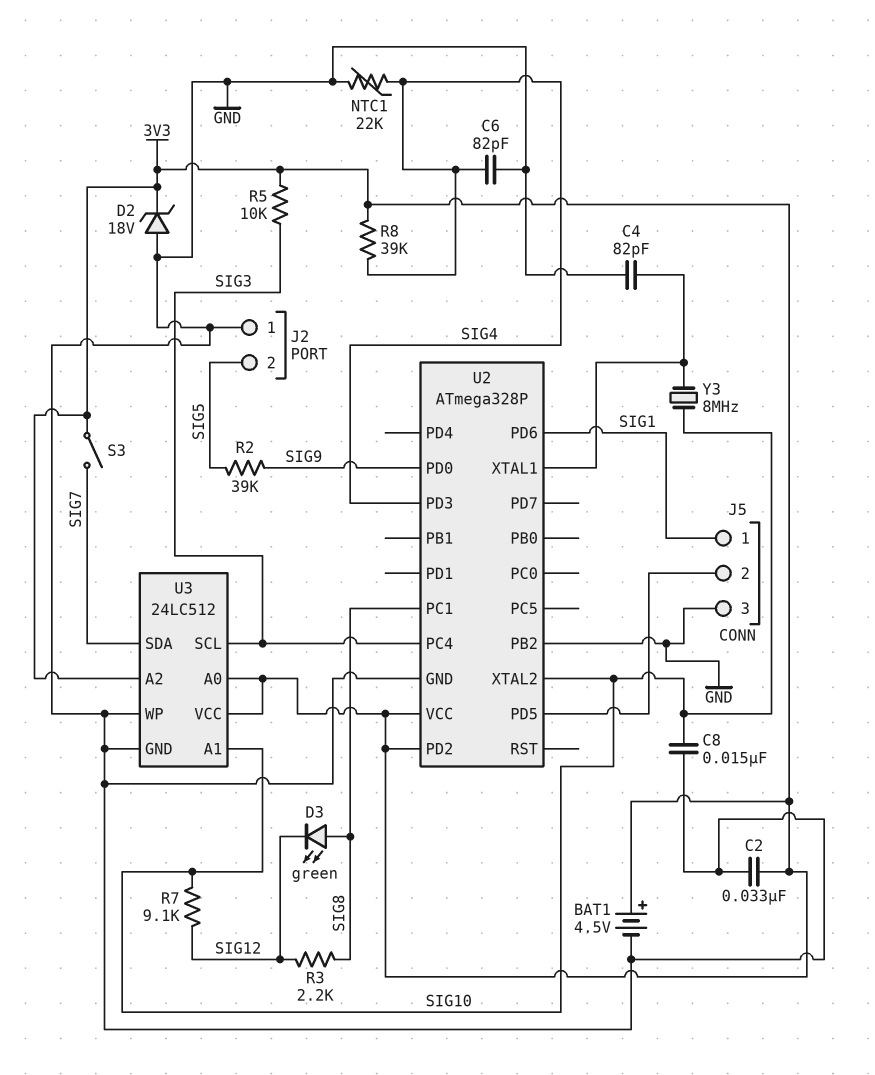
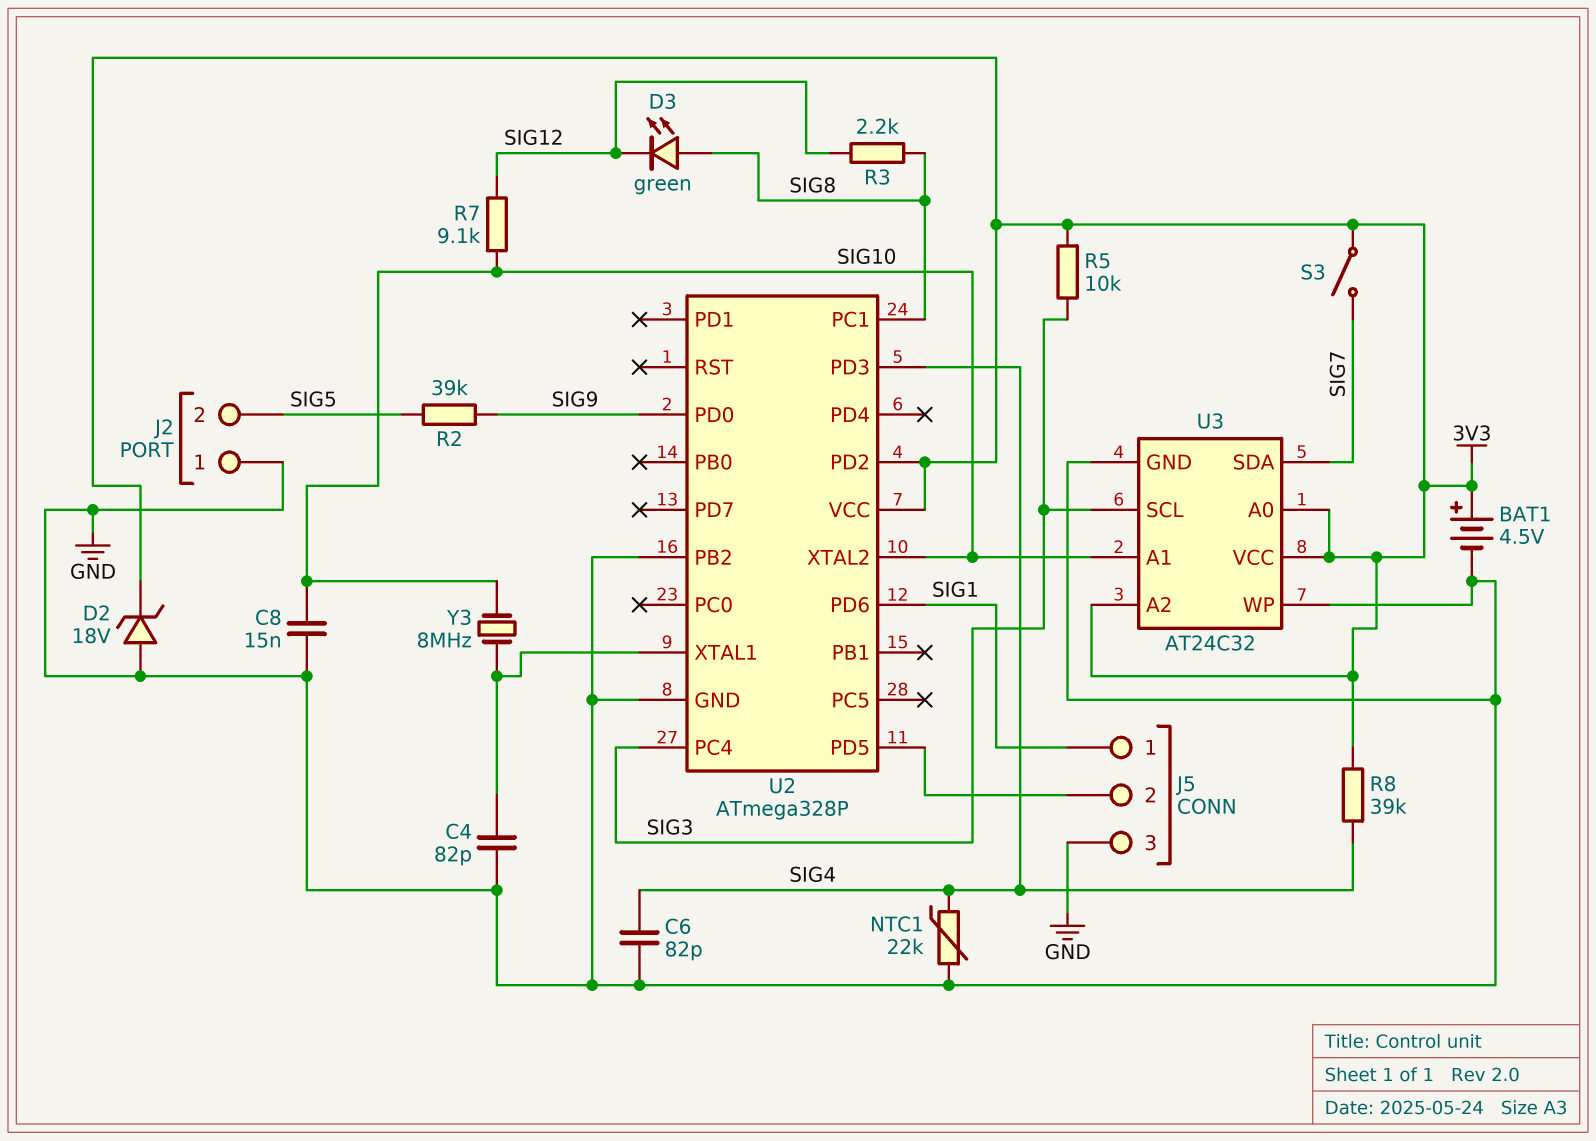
C2: 33nF (3V3, GND) -> none
U3: 24LC512 -> AT24C32

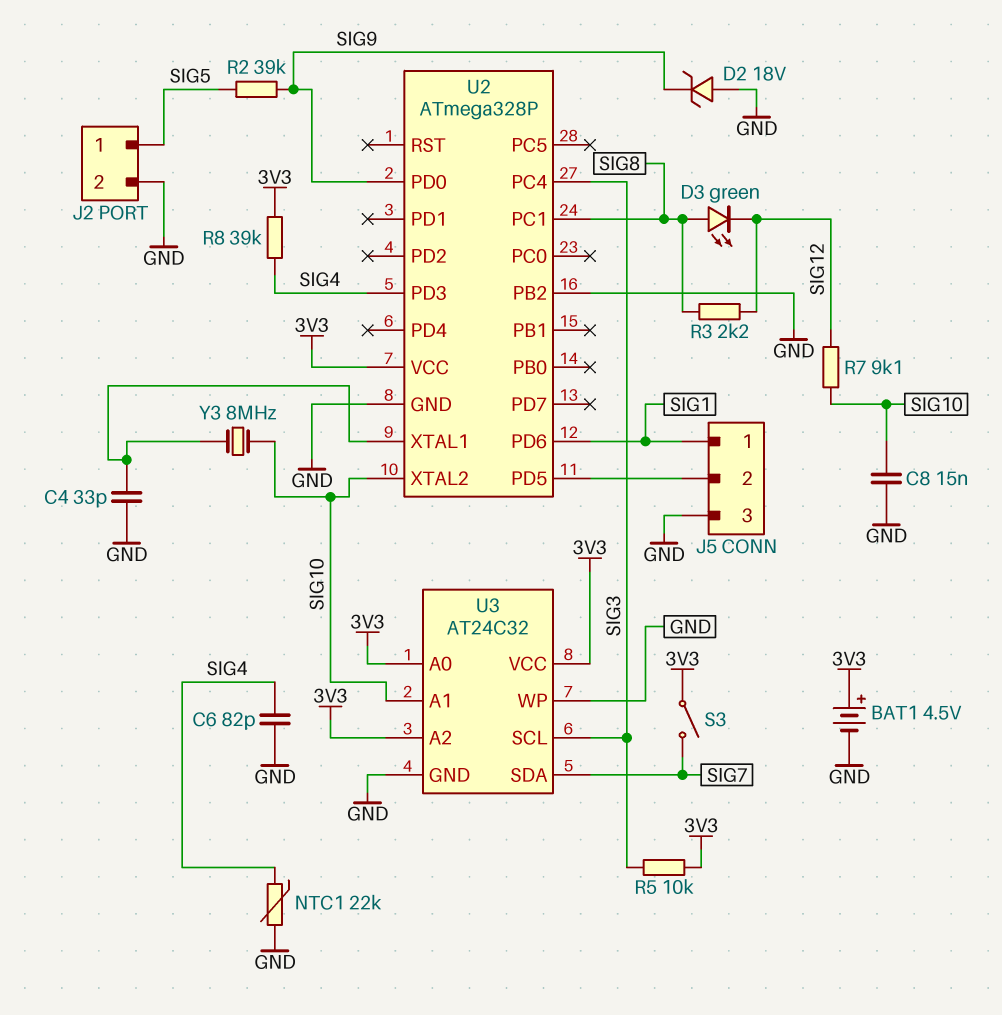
C4: 82pF (GND, U2/XTAL1) -> 33pF (GND, U2/XTAL1)
D2: zener 18V (A GND, K 3V3) -> zener 18V (A GND, K SIG9)
J2 pin 1: GND -> SIG5
J2 pin 2: SIG5 -> GND
U2 pin PD2: 3V3 -> none

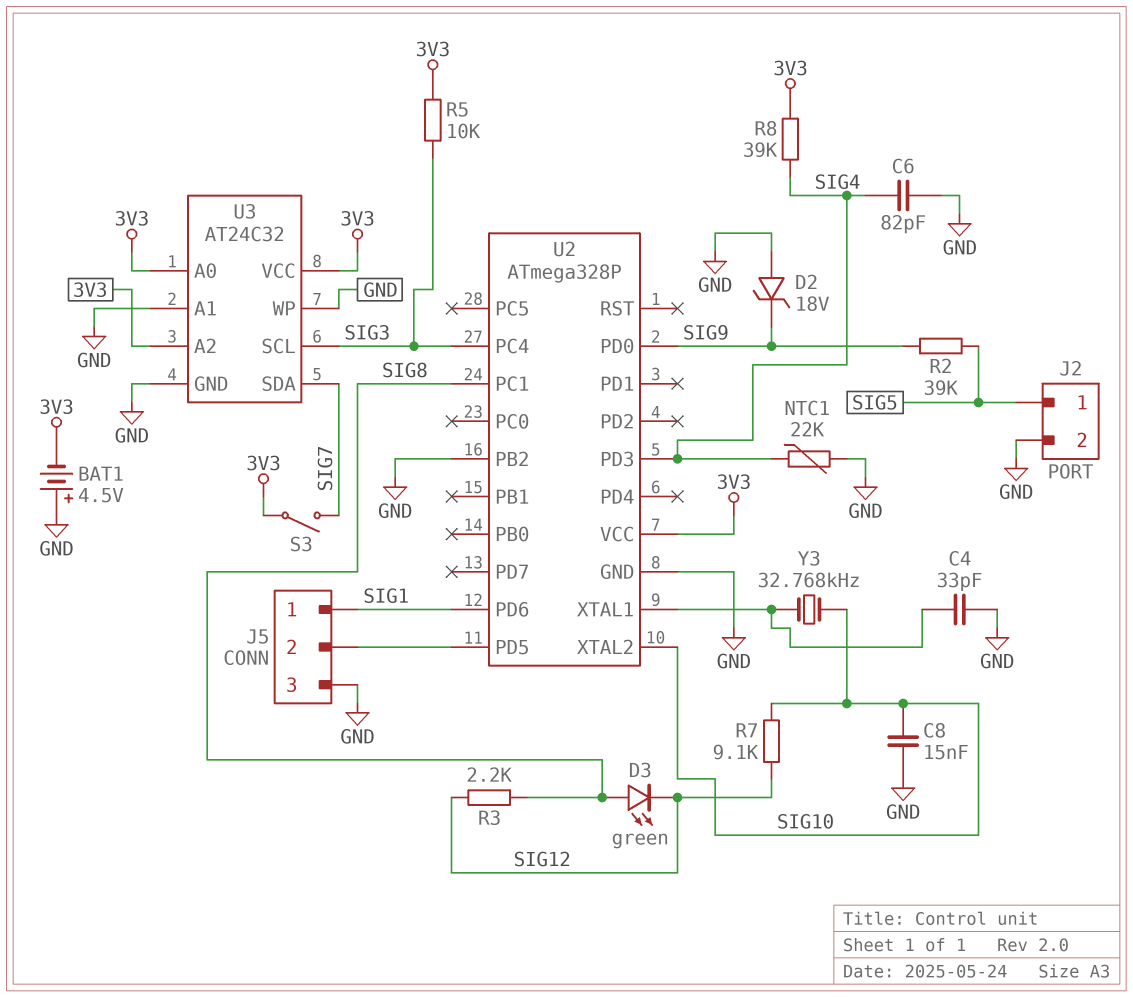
BAT1: 4.5V (plus 3V3, minus GND) -> 4.5V (plus GND, minus 3V3)
U3 pin A1: SIG10 -> GND
Y3: 8MHz (SIG10, U2/XTAL1) -> 32.768kHz (SIG10, U2/XTAL1)

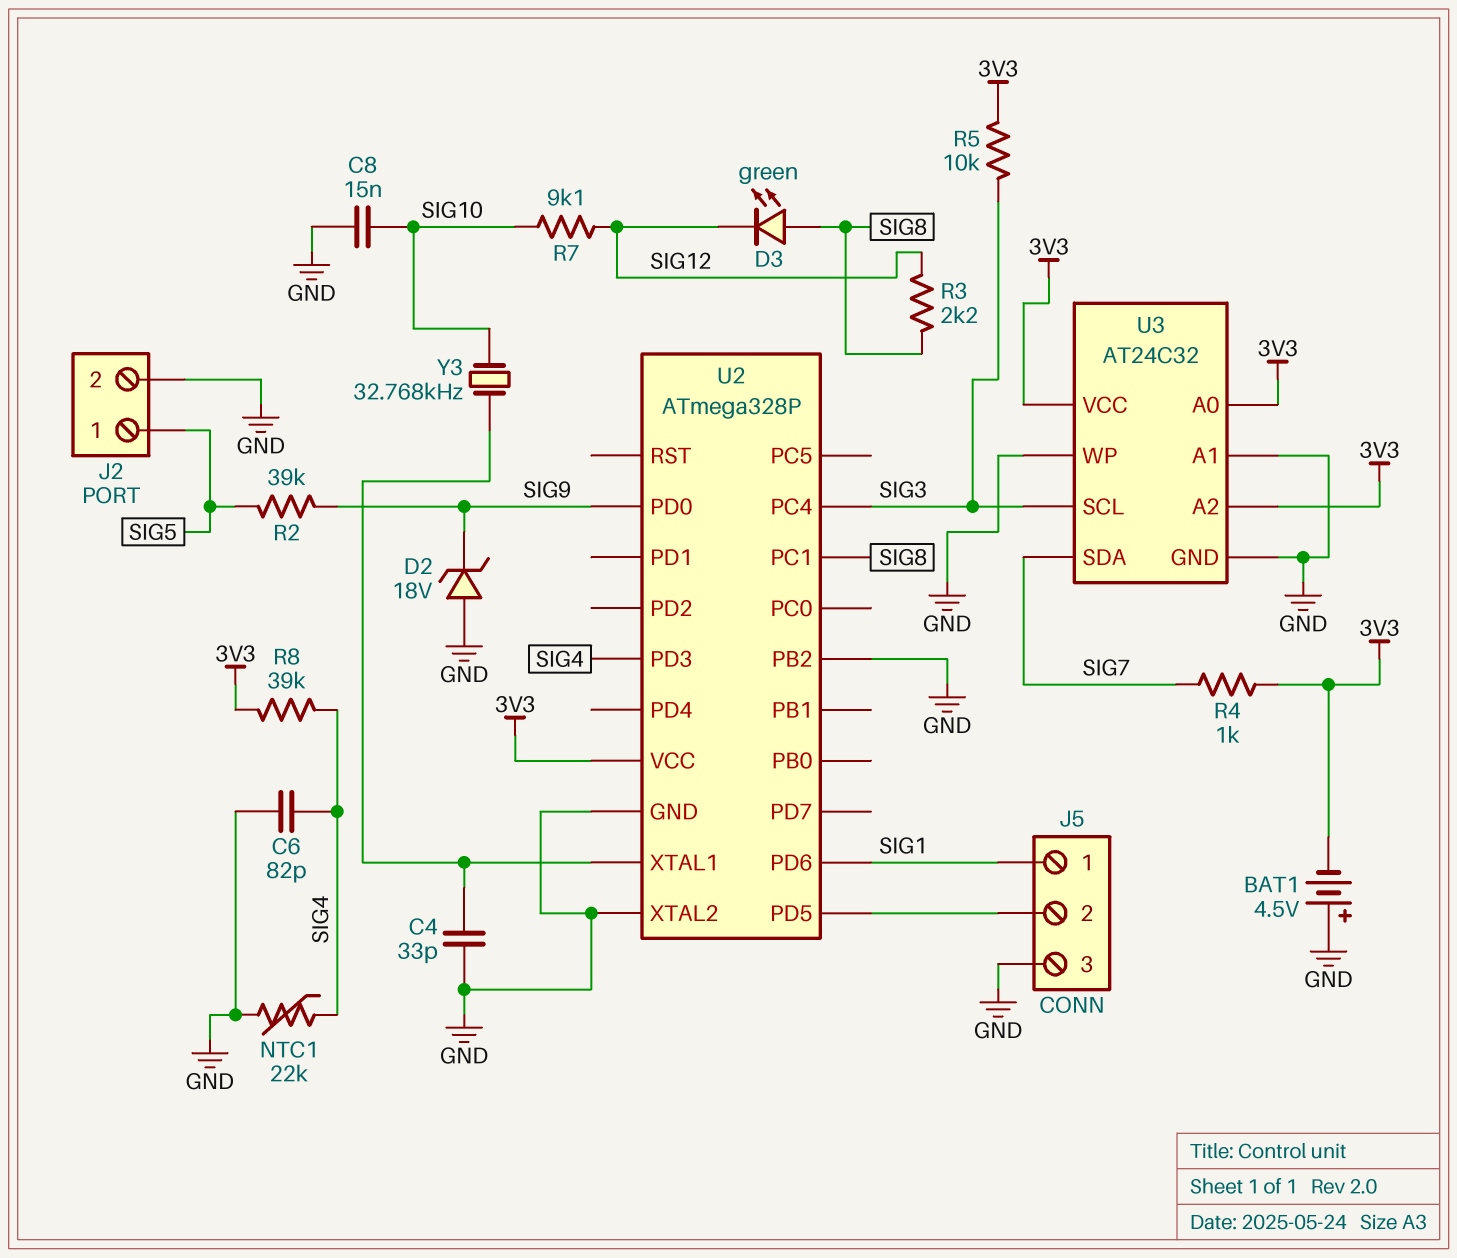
R4: none -> 1k (3V3, SIG7)
S3: switch (3V3, SIG7) -> none
U2 pin XTAL2: SIG10 -> GND

